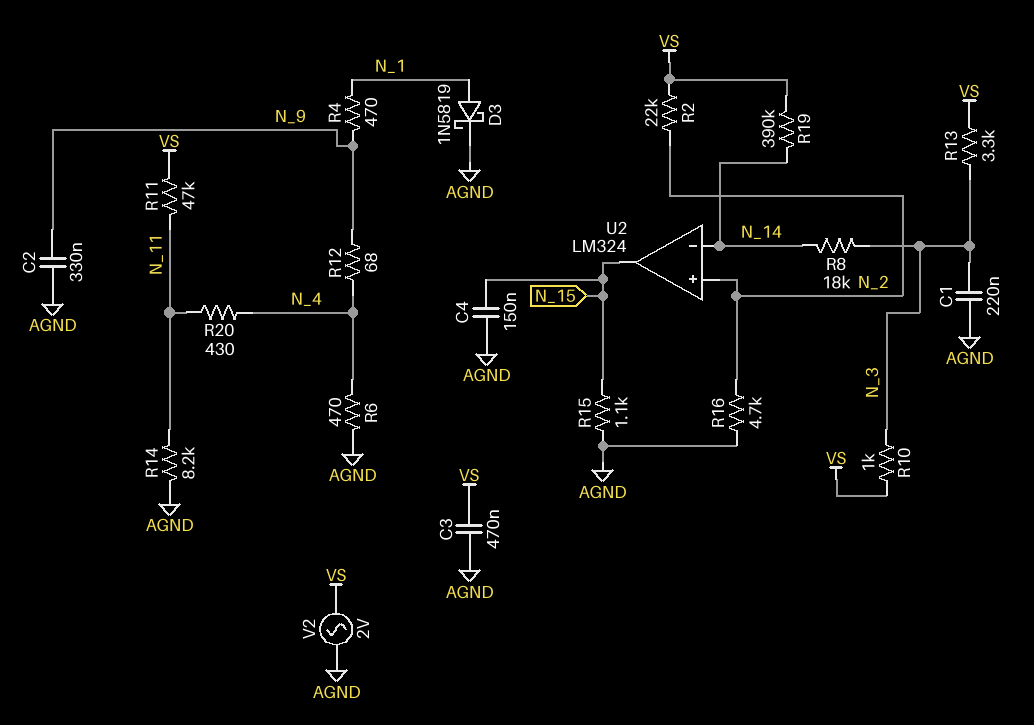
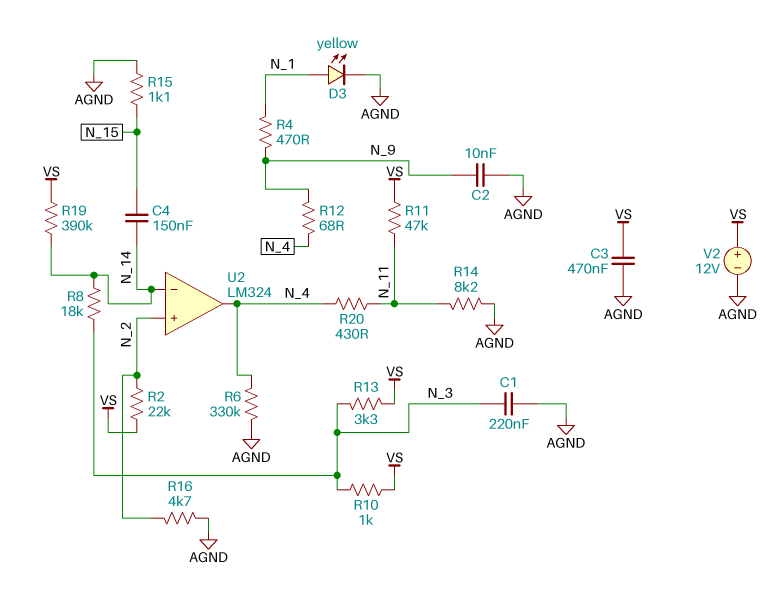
C2: 330nF (AGND, N_9) -> 10nF (AGND, N_9)
C4: 150nF (AGND, N_15) -> 150nF (N_14, N_15)
D3: schottky 1N5819 (A N_1, K AGND) -> LED yellow (A N_1, K AGND)
R6: 470 (AGND, N_4) -> 330k (AGND, N_4)
U2 pin out: N_15 -> N_4
V2: AC 2V (AGND, VS) -> 12V (plus VS, minus AGND)

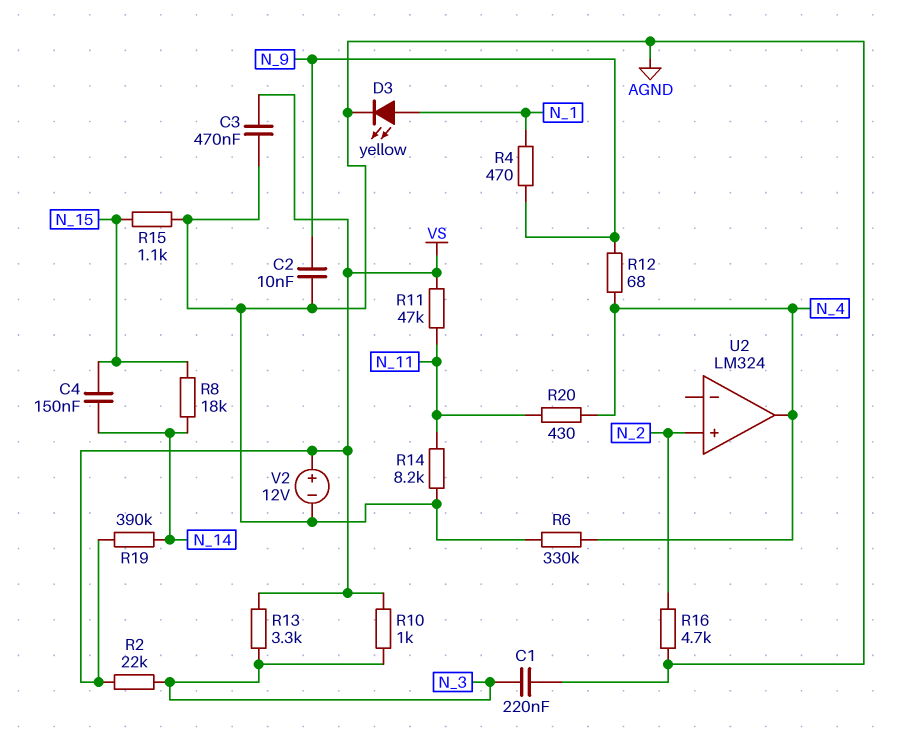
R2: 22k (N_2, VS) -> 22k (N_3, VS)
R8: 18k (N_3, N_14) -> 18k (N_14, N_15)
U2 pin in-: N_14 -> none

